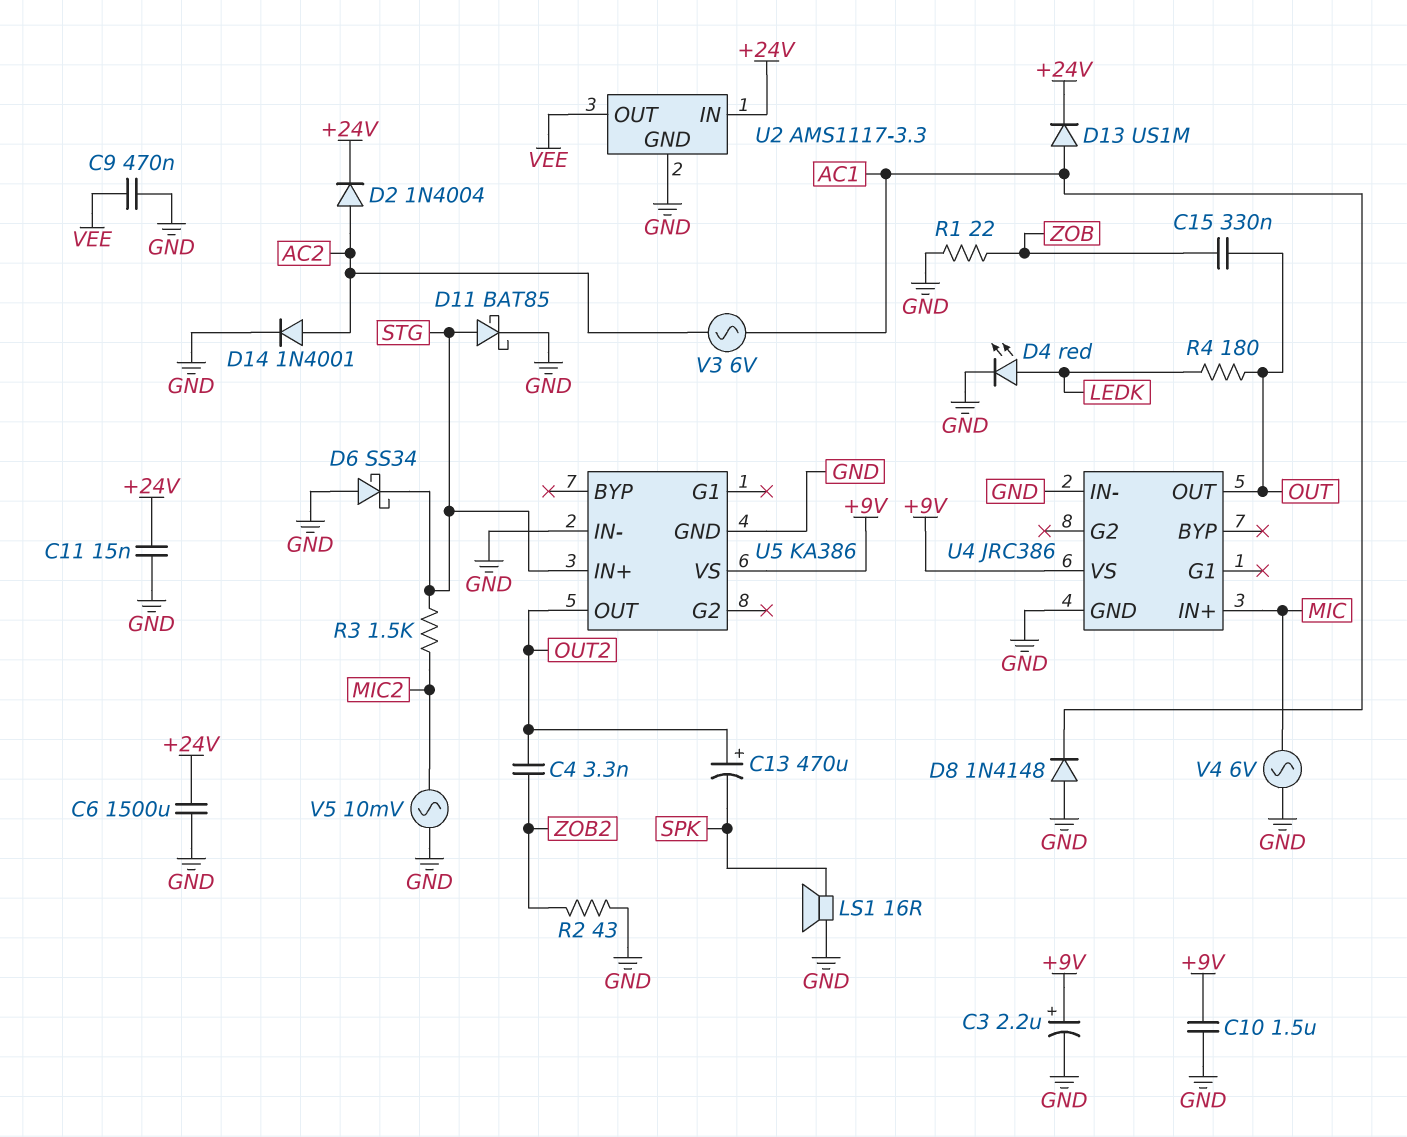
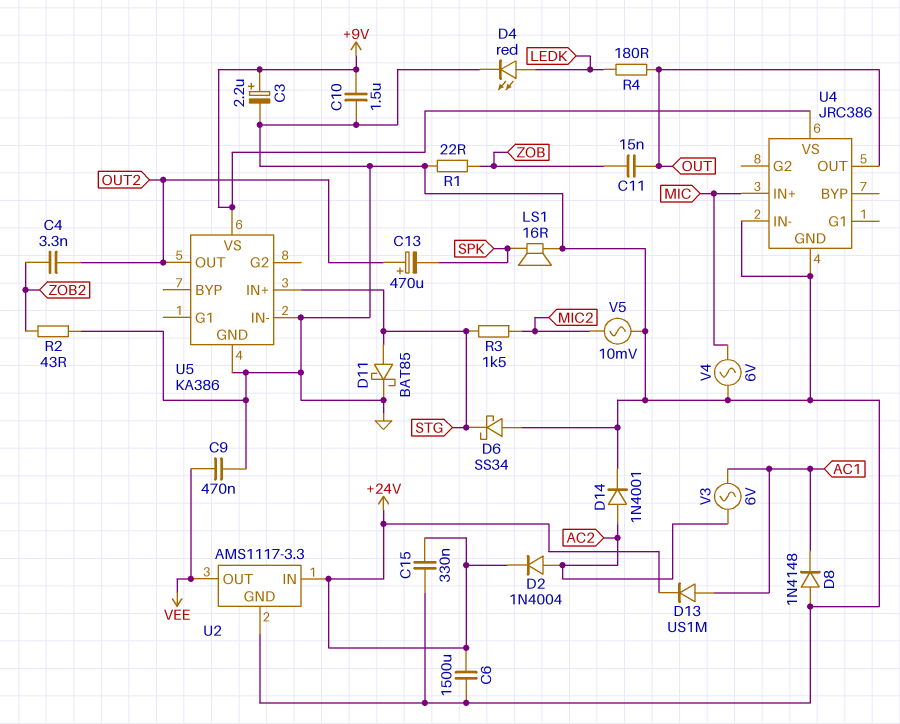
C11: 15nF (+24V, GND) -> 15nF (OUT, ZOB)
C15: 330nF (OUT, ZOB) -> 330nF (+24V, GND)

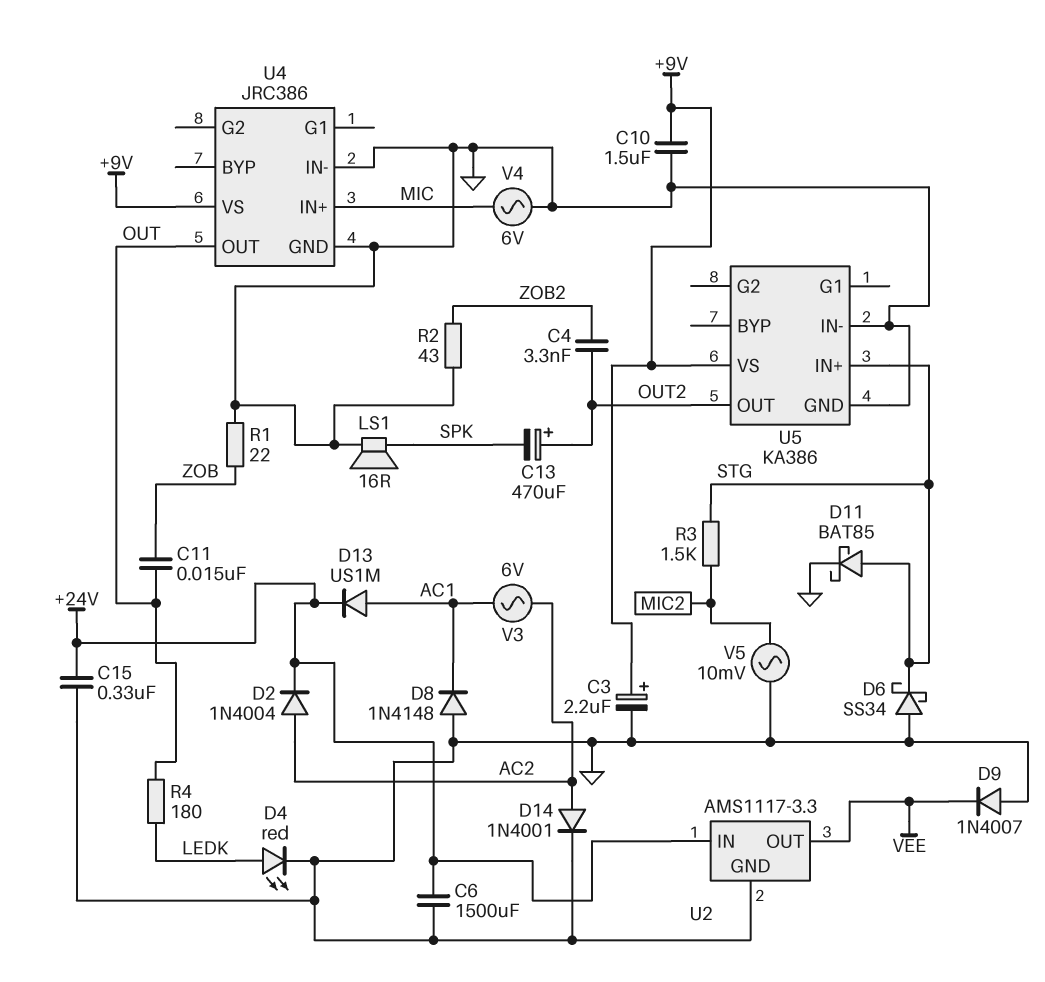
C9: 470nF (GND, VEE) -> none
D9: none -> diode 1N4007 (A GND, K VEE)

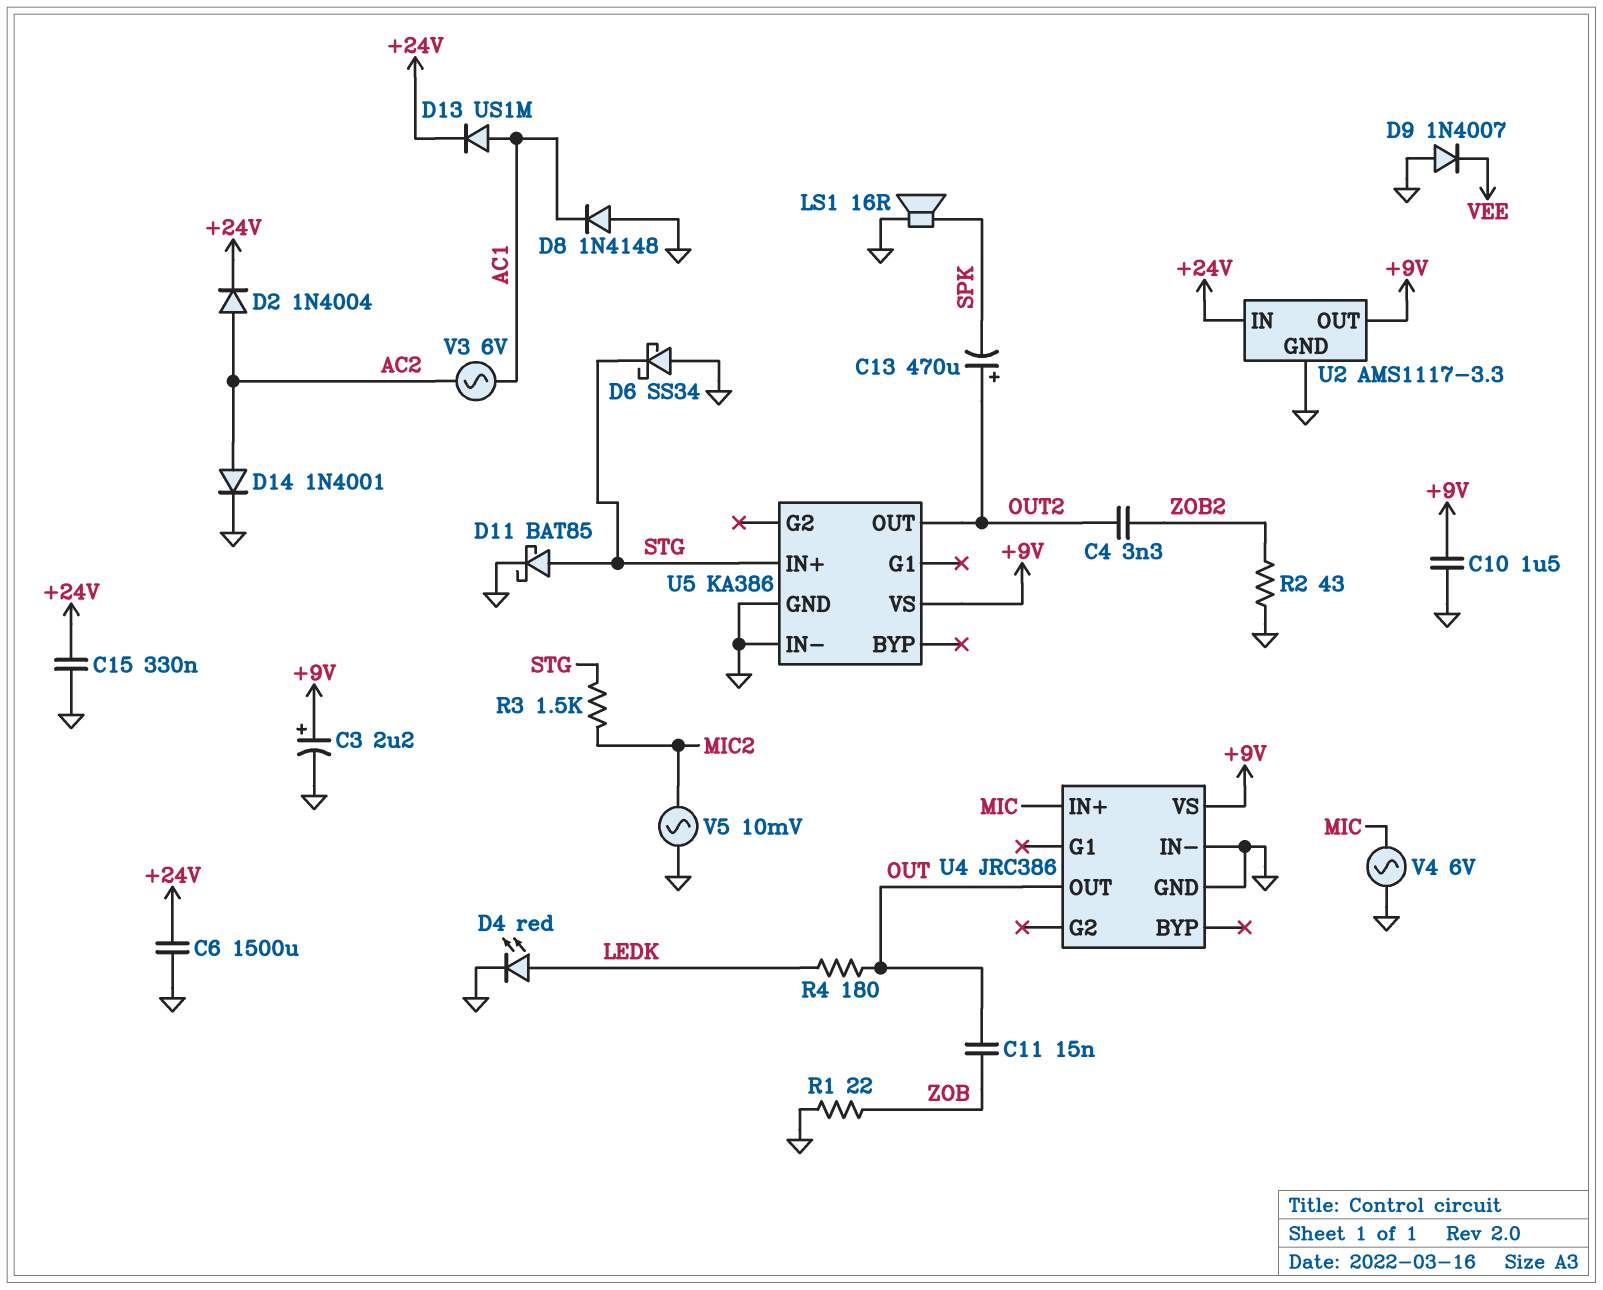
U2 pin OUT: VEE -> +9V

